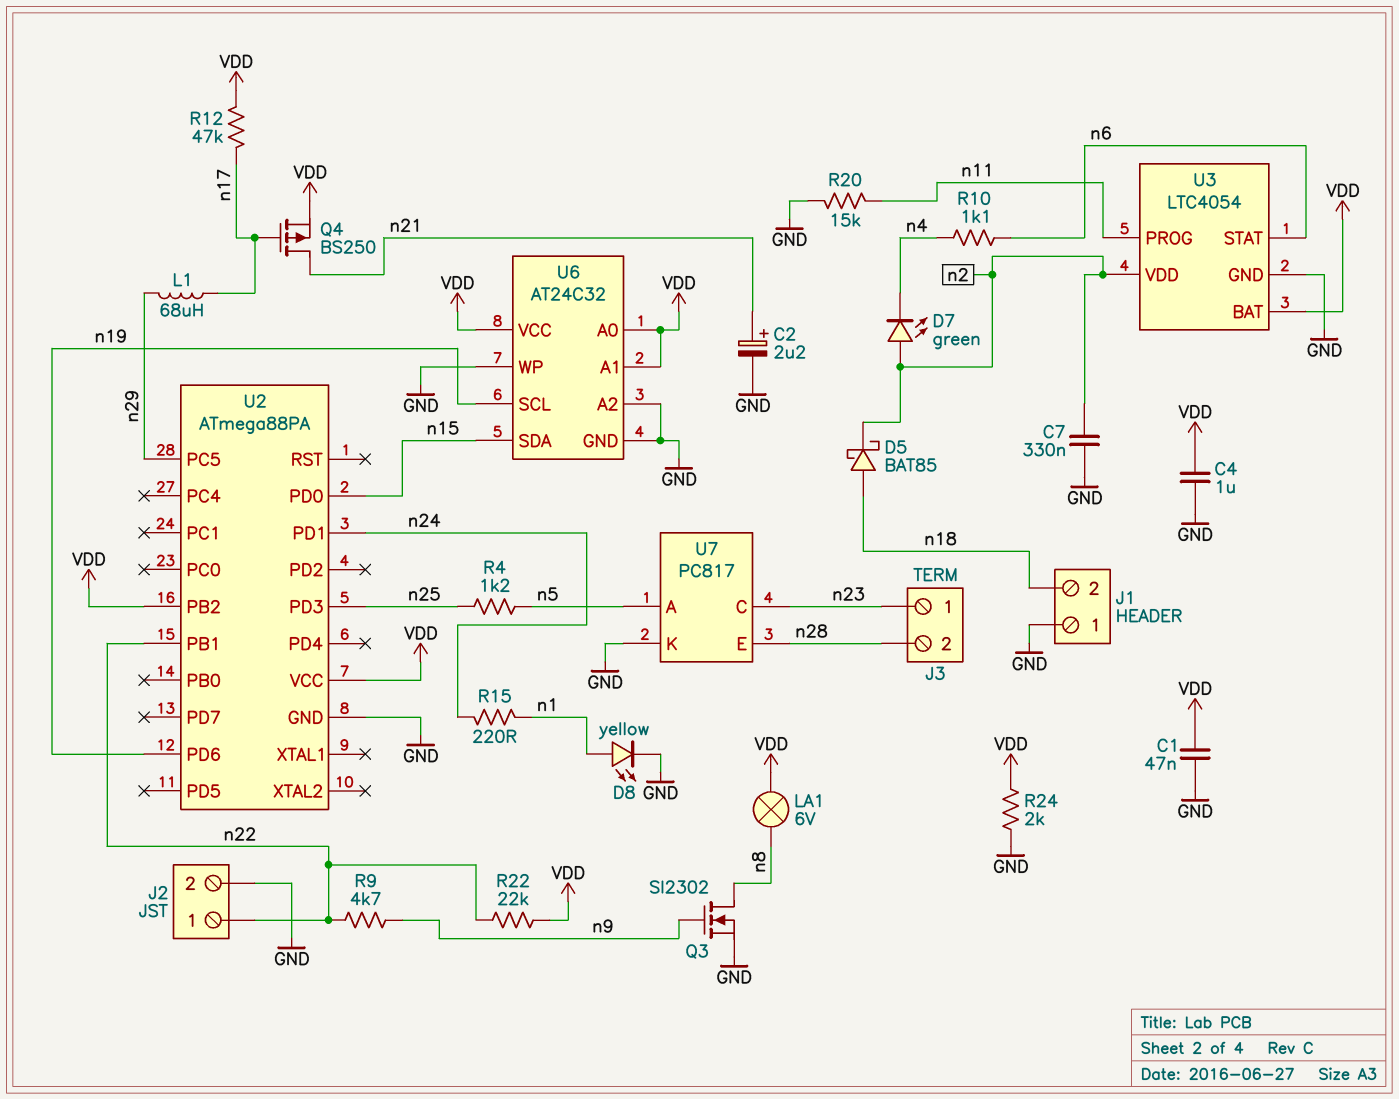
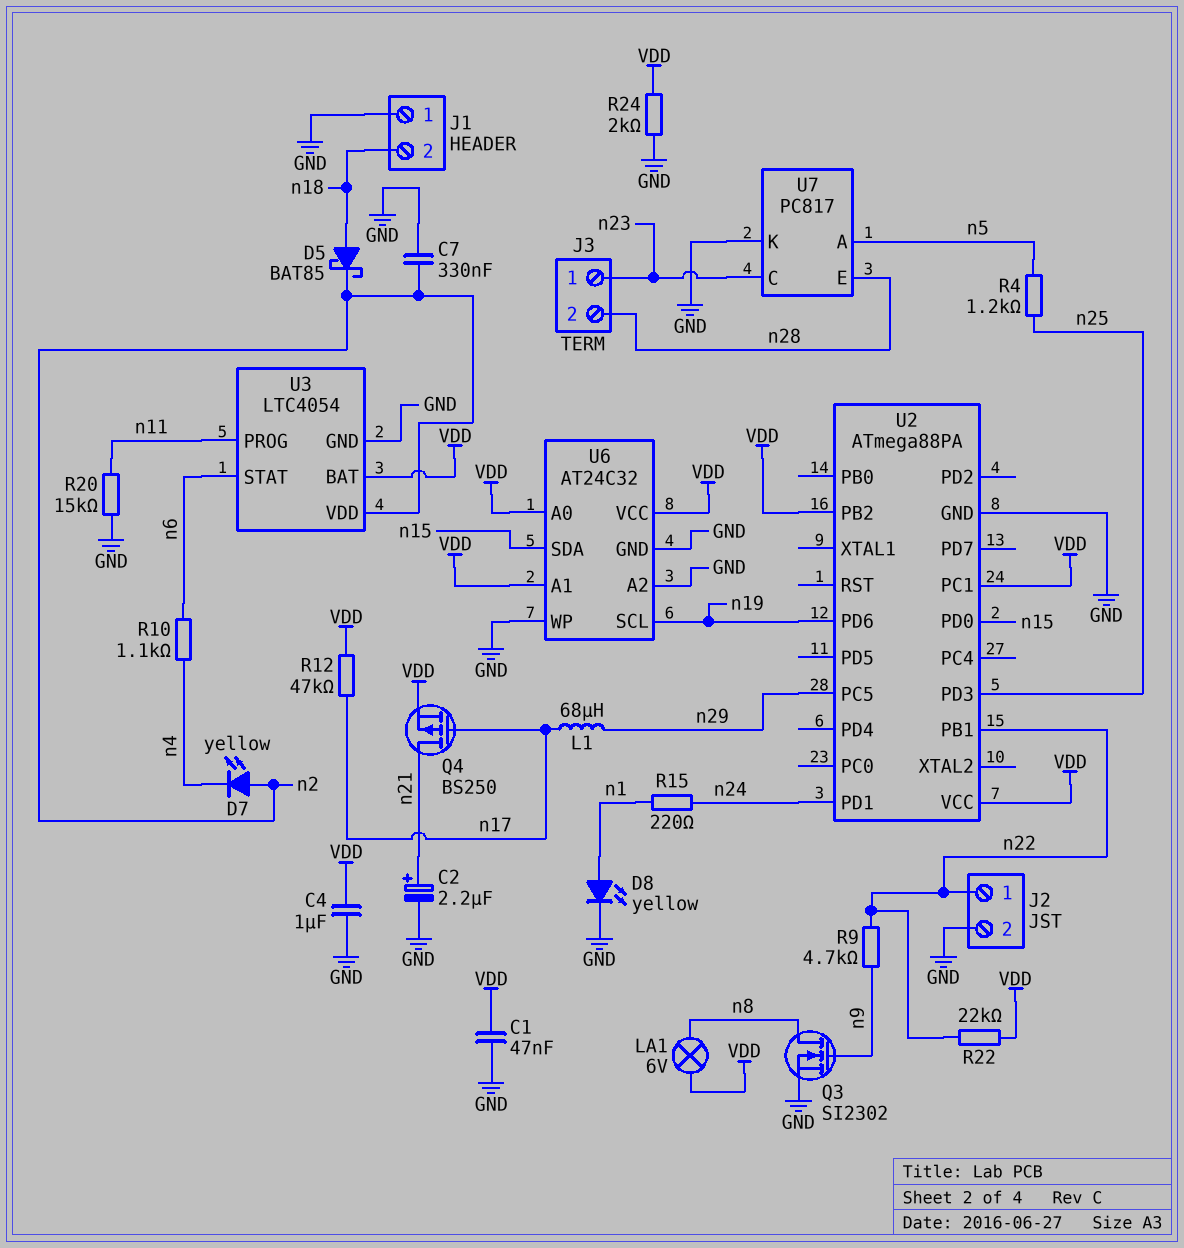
D7: LED green (A n2, K n4) -> LED yellow (A n2, K n4)
U2 pin PC1: none -> VDD

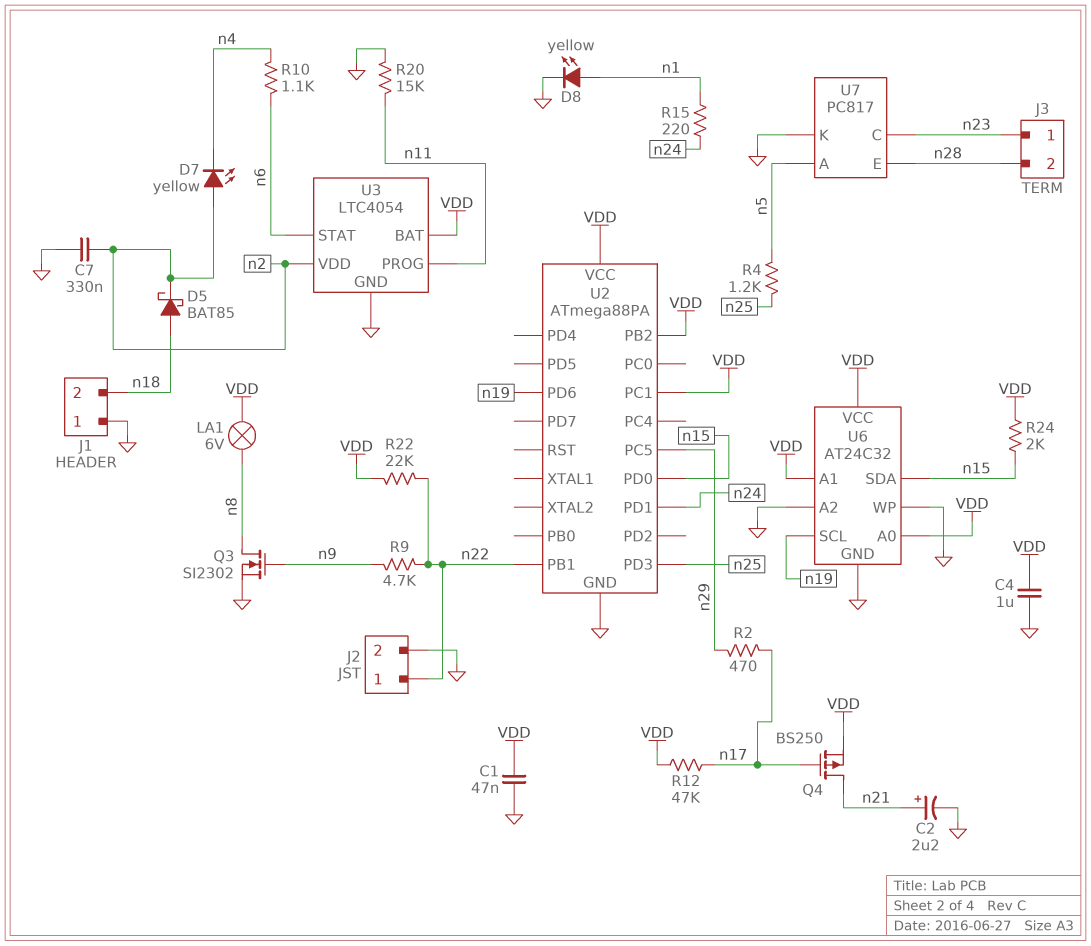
L1: 68uH (n17, n29) -> none
R2: none -> 470 (n17, n29)
R24: 2k (GND, VDD) -> 2k (VDD, n15)

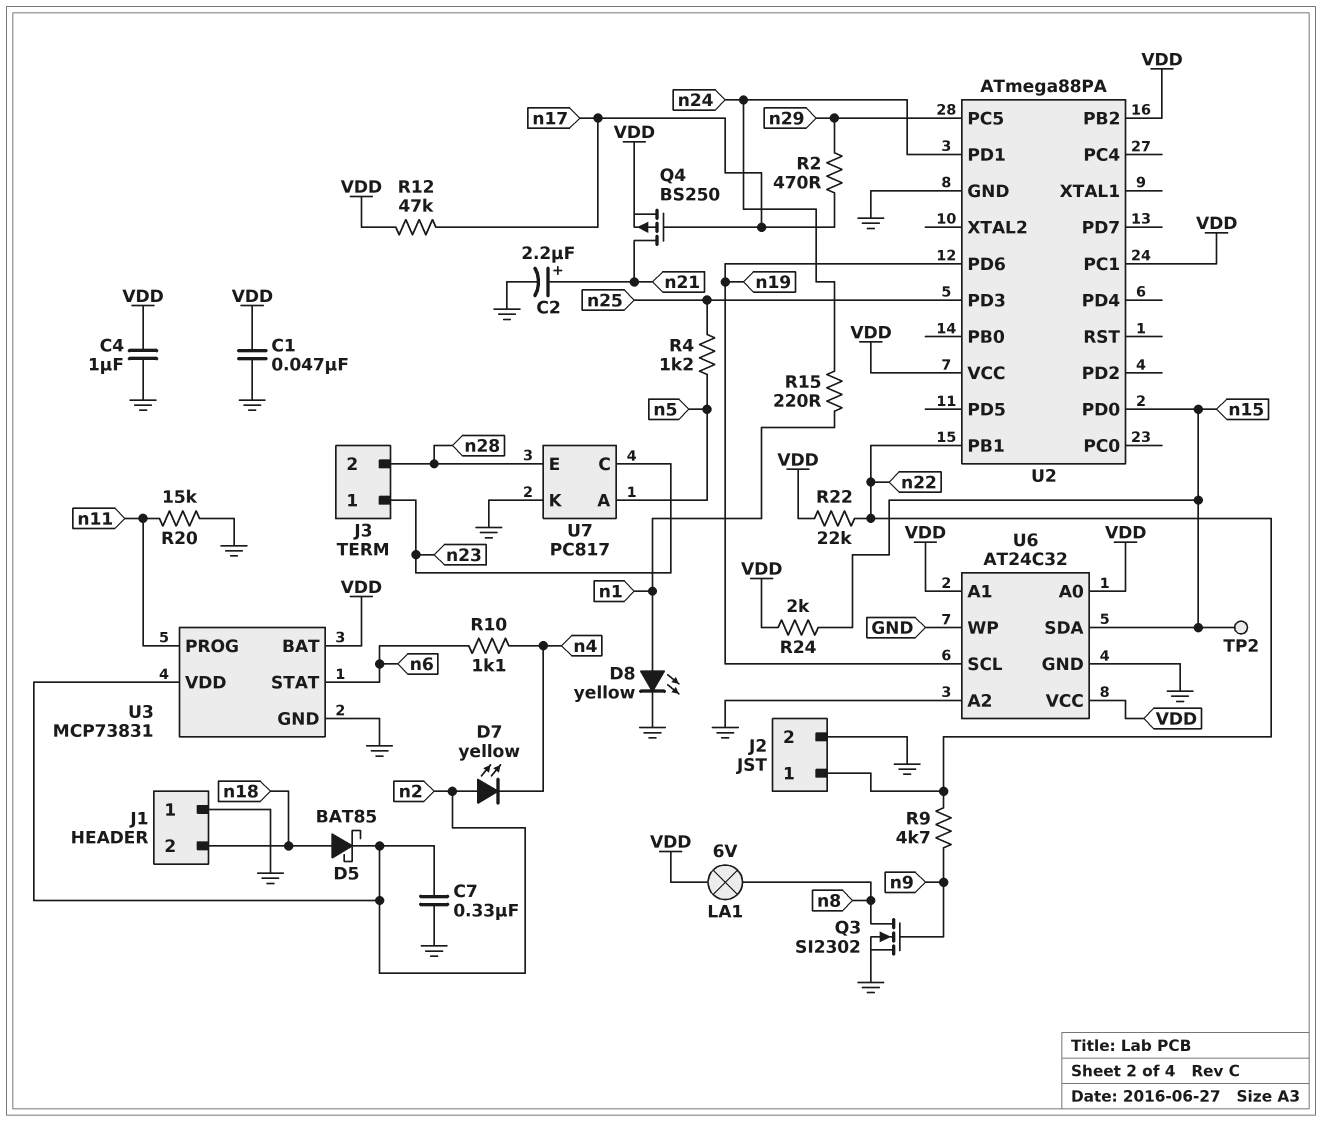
TP2: none -> test point (n15)
U3: LTC4054 -> MCP73831

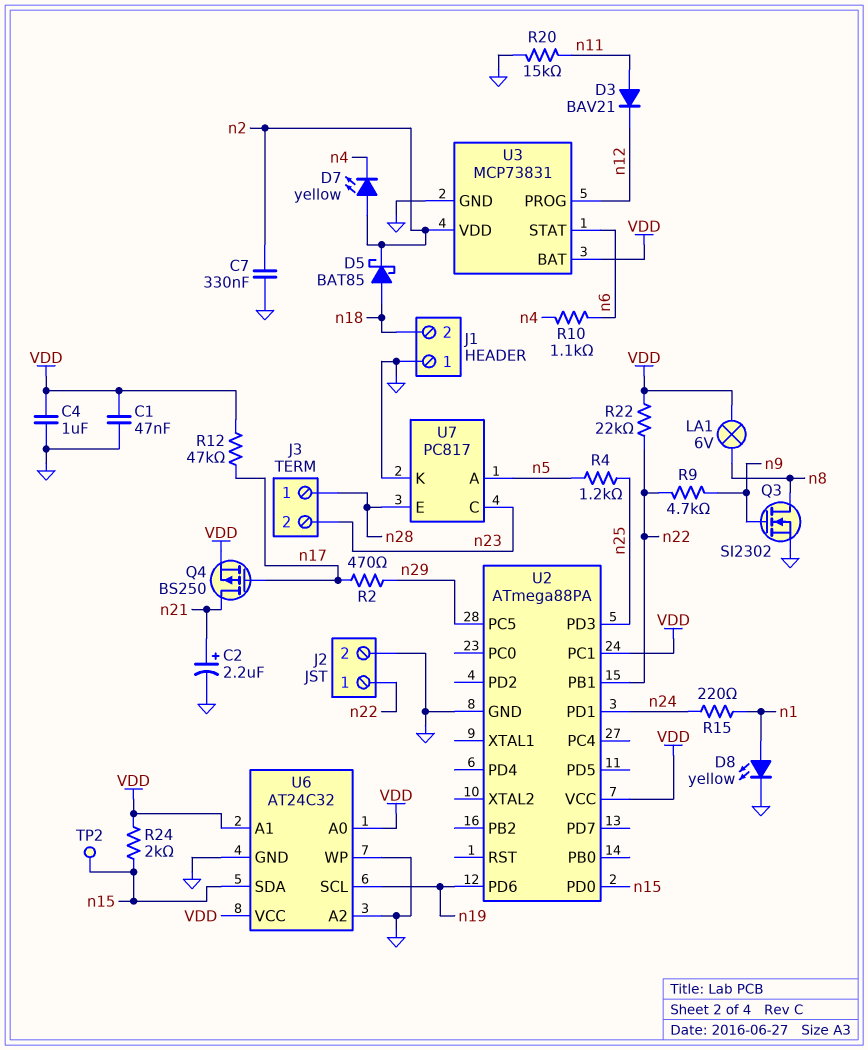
D3: none -> diode BAV21 (A n11, K n12)
J3 pin 1: n23 -> n28
J3 pin 2: n28 -> n23
U2 pin PB2: VDD -> none
U3 pin PROG: n11 -> n12

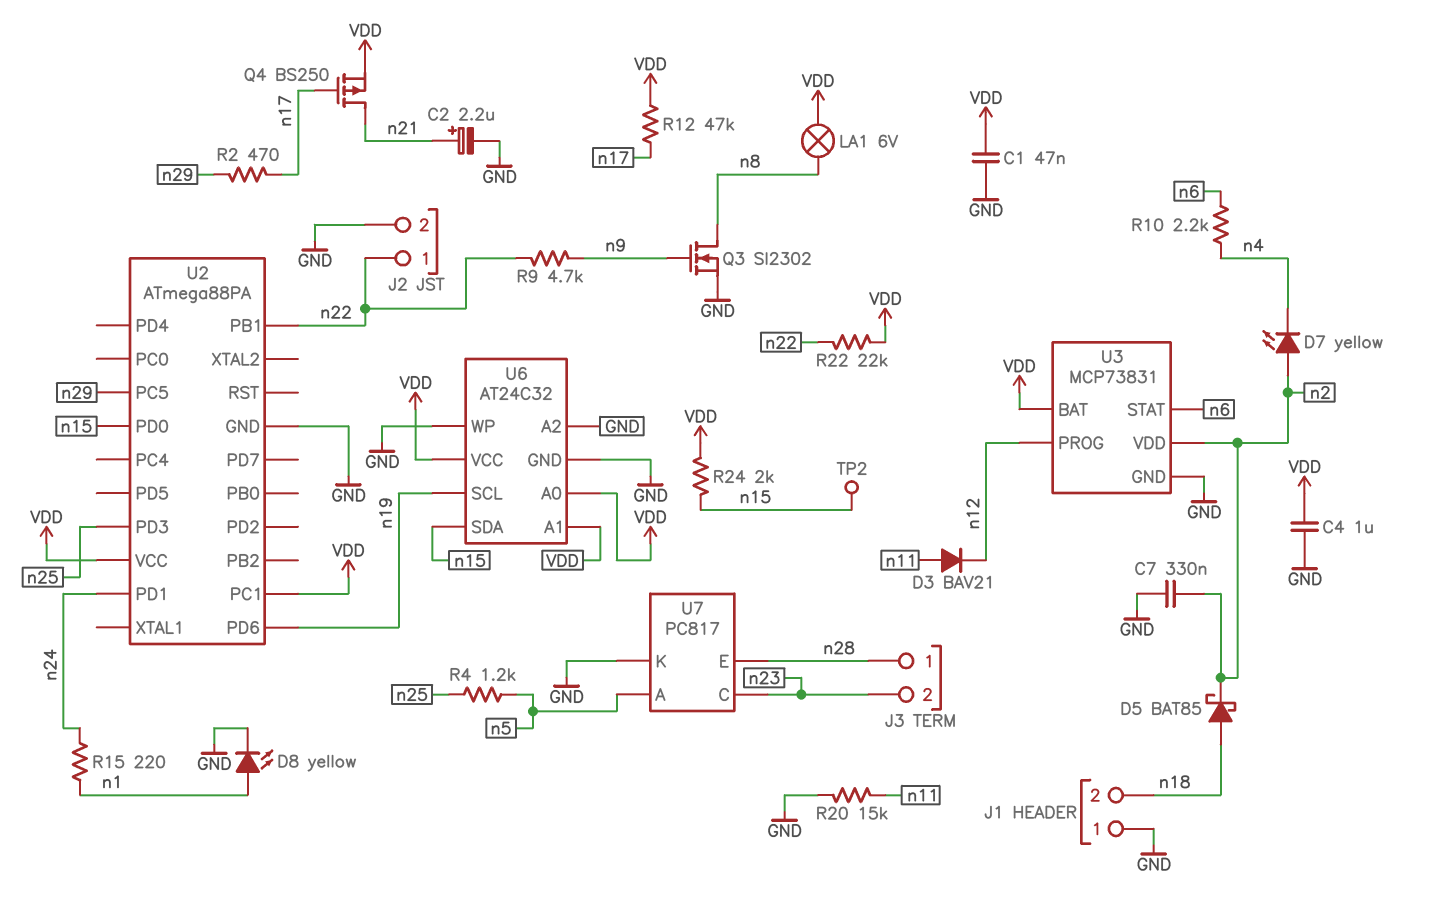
R10: 1.1k (n4, n6) -> 2.2k (n4, n6)

